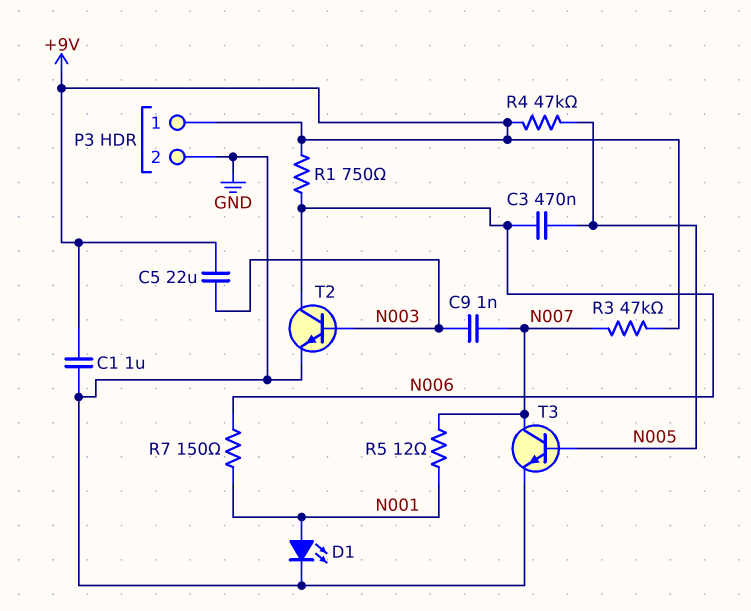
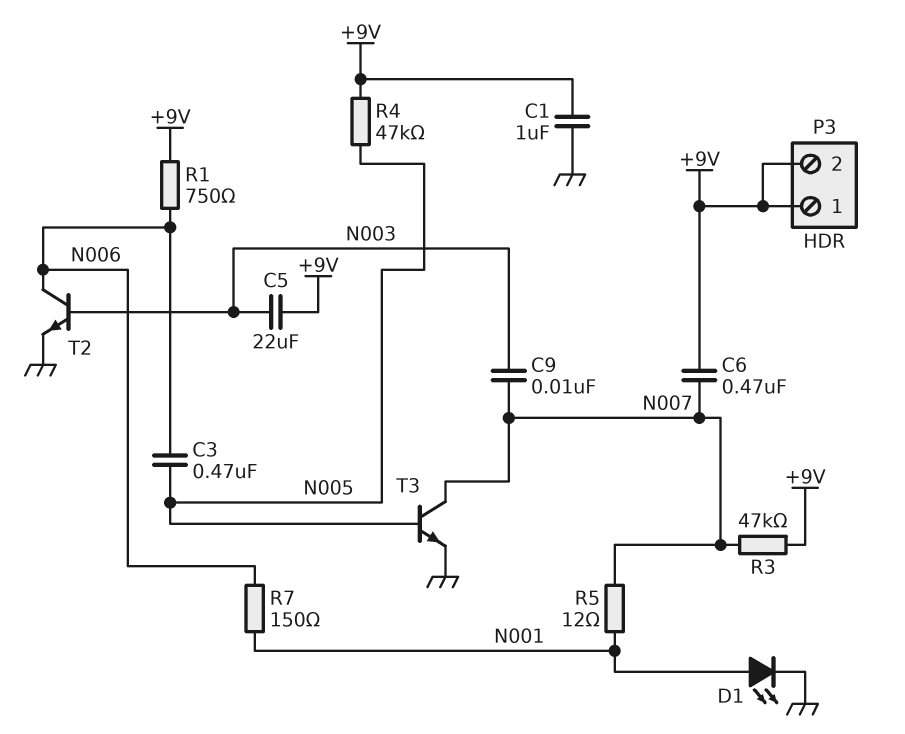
C6: none -> 470nF (+9V, N007)
C9: 1nF (N003, N007) -> 10nF (N003, N007)
P3 pin 2: GND -> +9V

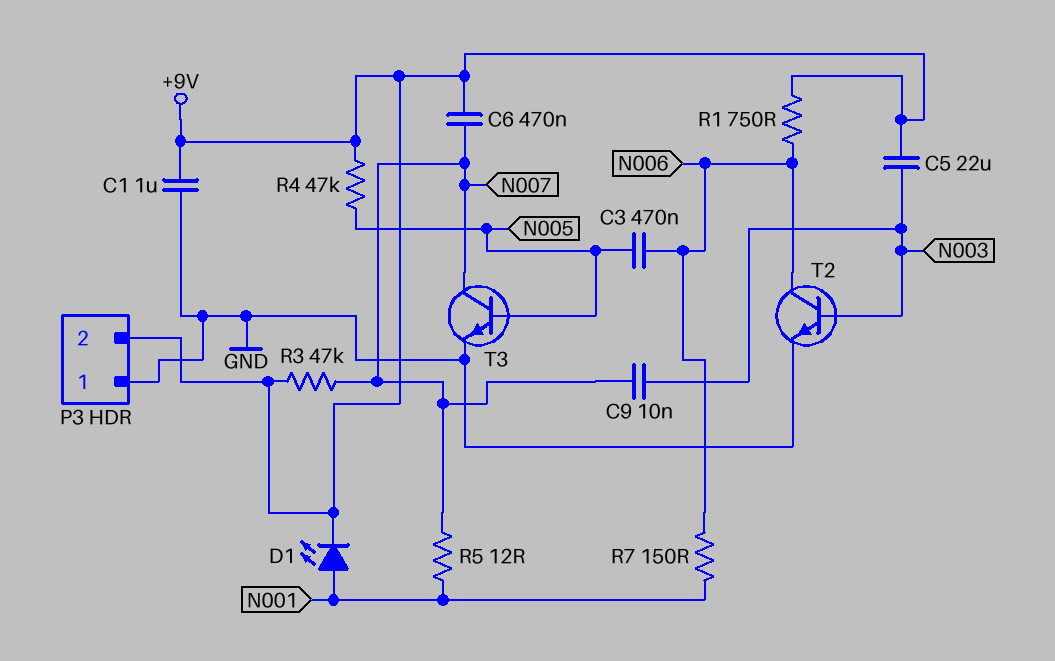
D1: LED (A N001, K GND) -> LED (A N001, K +9V)
P3 pin 1: +9V -> GND

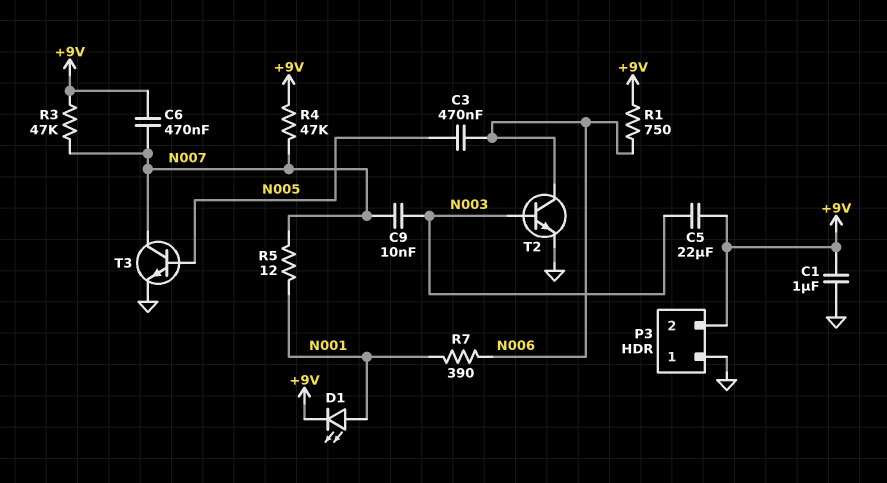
R4: 47k (+9V, N005) -> 47k (+9V, N007)
R7: 150 (N001, N006) -> 390 (N001, N006)

